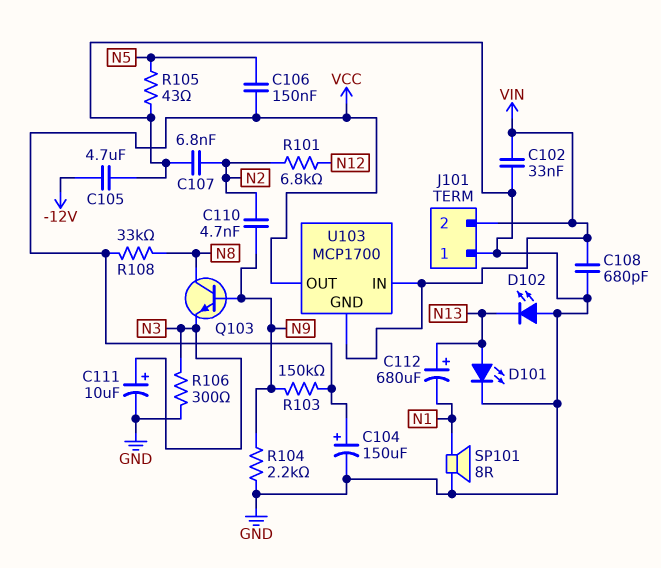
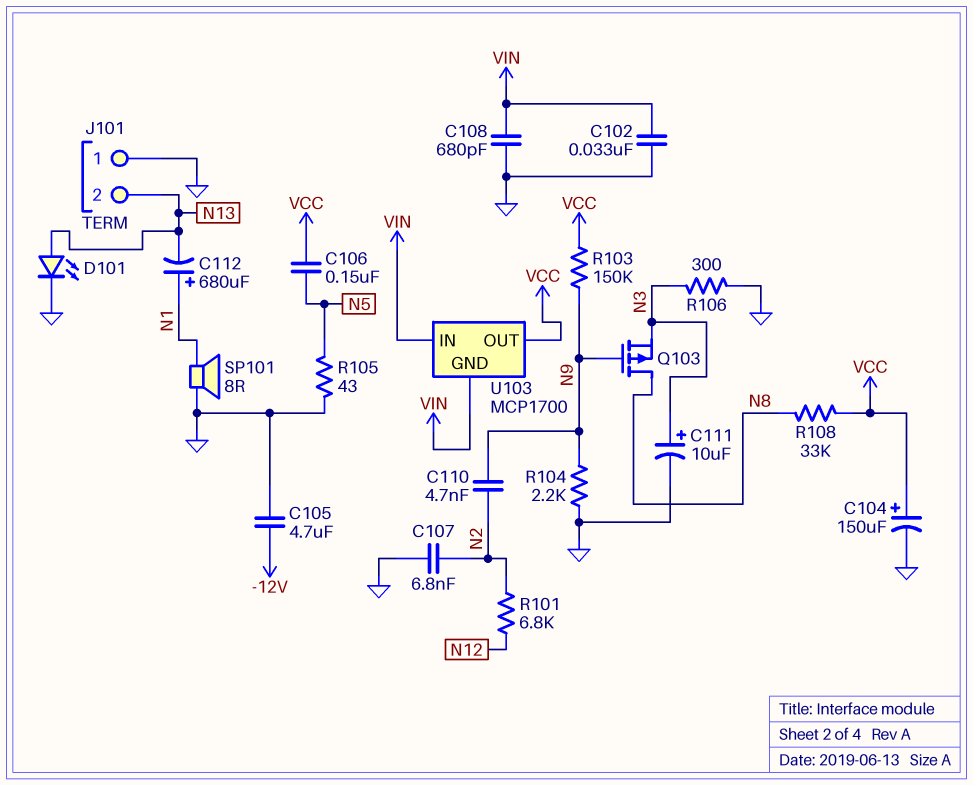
C112: 680uF (plus N13, minus N1) -> 680uF (plus N1, minus N13)
D102: LED (A GND, K N13) -> none
J101 pin 2: VIN -> N13
Q103: NPN (B N9, C N8, E N3) -> PMOS (G N9, D N8, S N3)

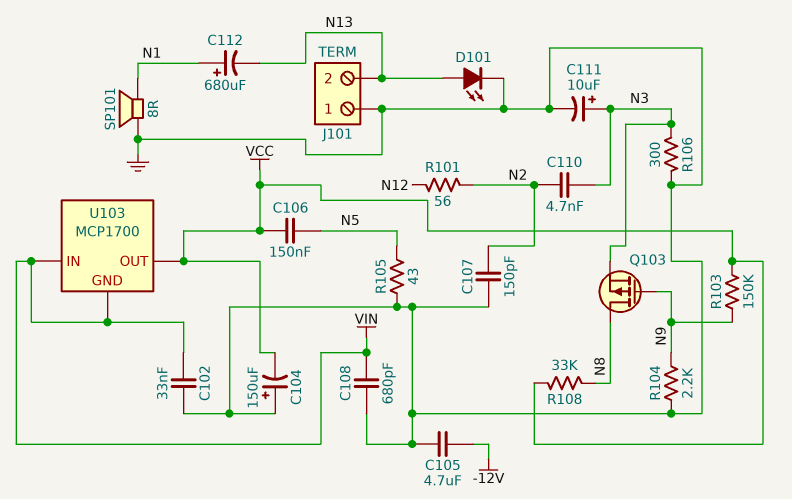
C104: 150uF (plus VCC, minus GND) -> 150uF (plus GND, minus VCC)
C107: 6.8nF (GND, N2) -> 150pF (GND, N2)
C110: 4.7nF (N2, N9) -> 4.7nF (N2, N3)
R101: 6.8k (N2, N12) -> 56 (N2, N12)

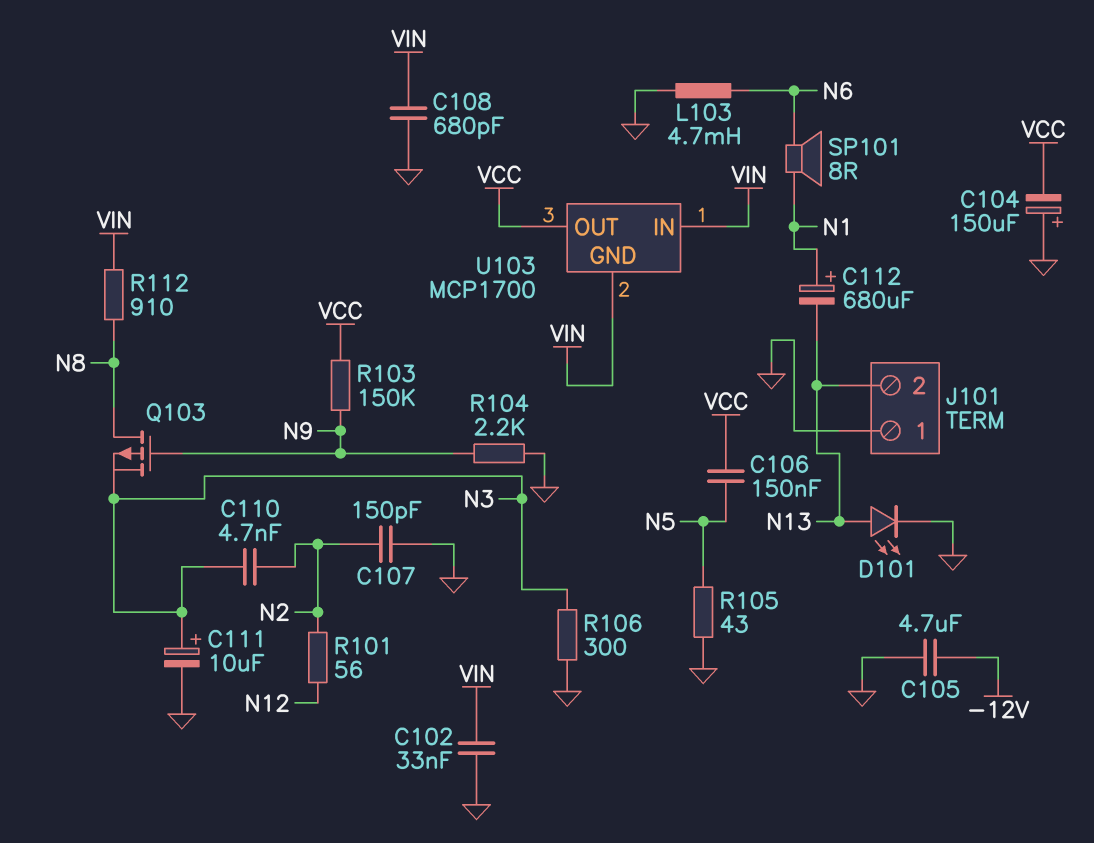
L103: none -> 4.7mH (GND, N6)
R108: 33k (N8, VCC) -> none
R112: none -> 910 (N8, VIN)
SP101: speaker 8R (GND, N1) -> speaker 8R (N1, N6)

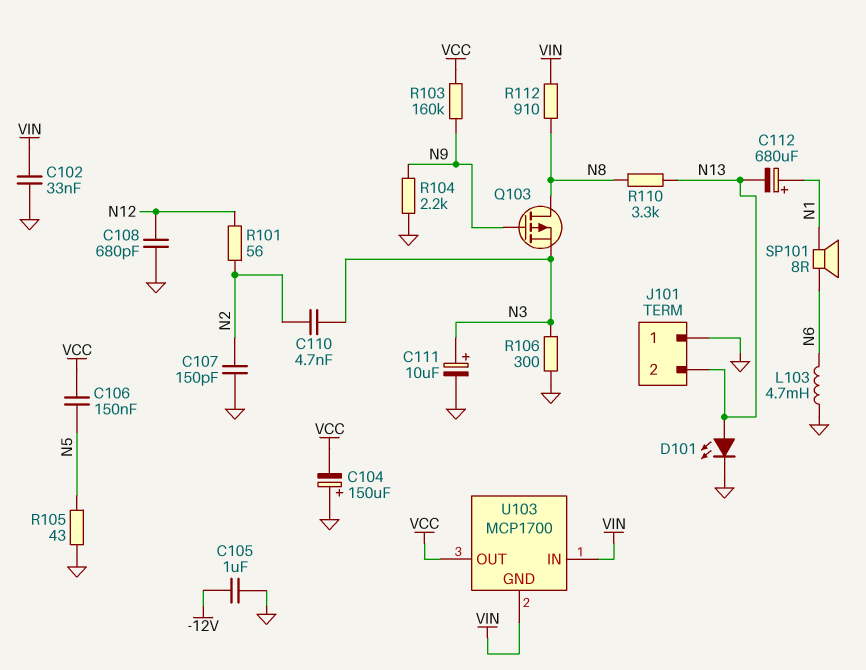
C105: 4.7uF (-12V, GND) -> 1uF (-12V, GND)
C108: 680pF (GND, VIN) -> 680pF (GND, N12)
R103: 150k (N9, VCC) -> 160k (N9, VCC)
R110: none -> 3.3k (N8, N13)

